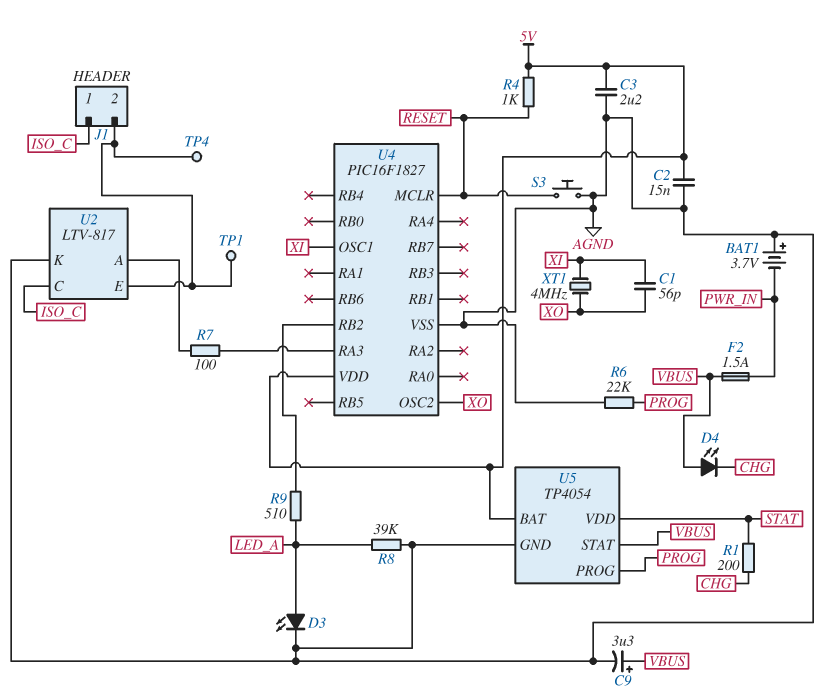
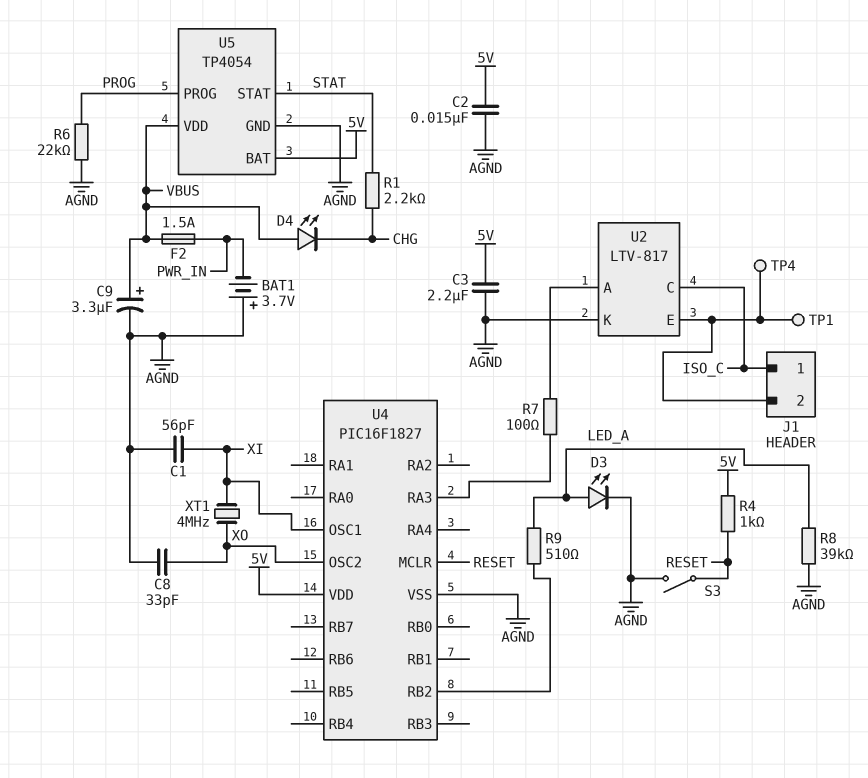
C1: 56pF (XI, XO) -> 56pF (AGND, XI)
C8: none -> 33pF (AGND, XO)
R1: 200 (CHG, STAT) -> 2.2k (CHG, STAT)
S3: button (AGND, RESET) -> switch (AGND, RESET)
U5 pin STAT: VBUS -> STAT
U5 pin VDD: STAT -> VBUS

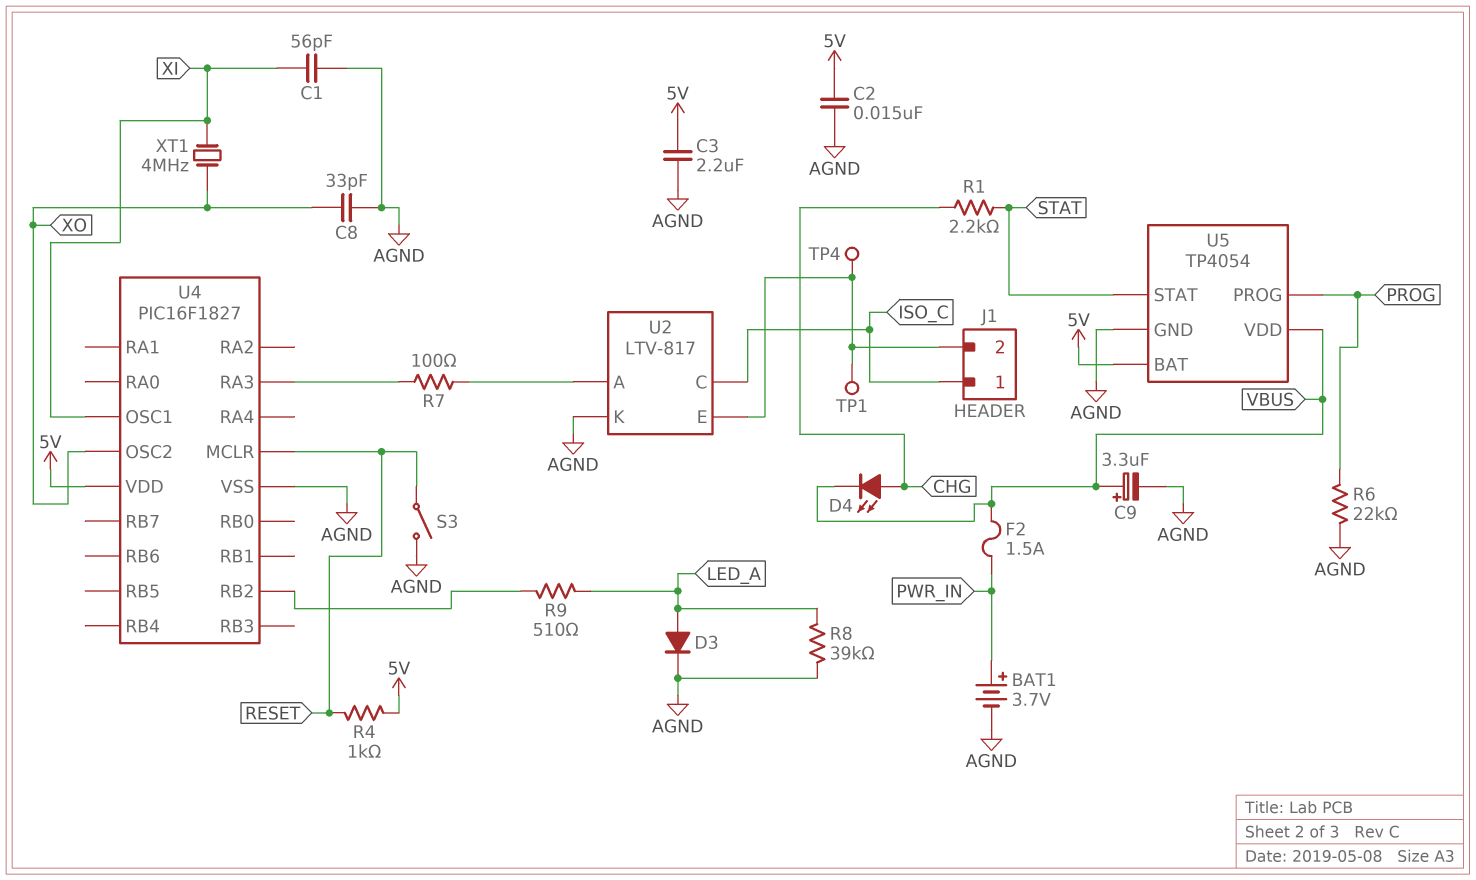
BAT1: 3.7V (plus AGND, minus PWR_IN) -> 3.7V (plus PWR_IN, minus AGND)
D3: LED (A LED_A, K AGND) -> diode (A LED_A, K AGND)
D4: LED (A VBUS, K CHG) -> LED (A CHG, K VBUS)

